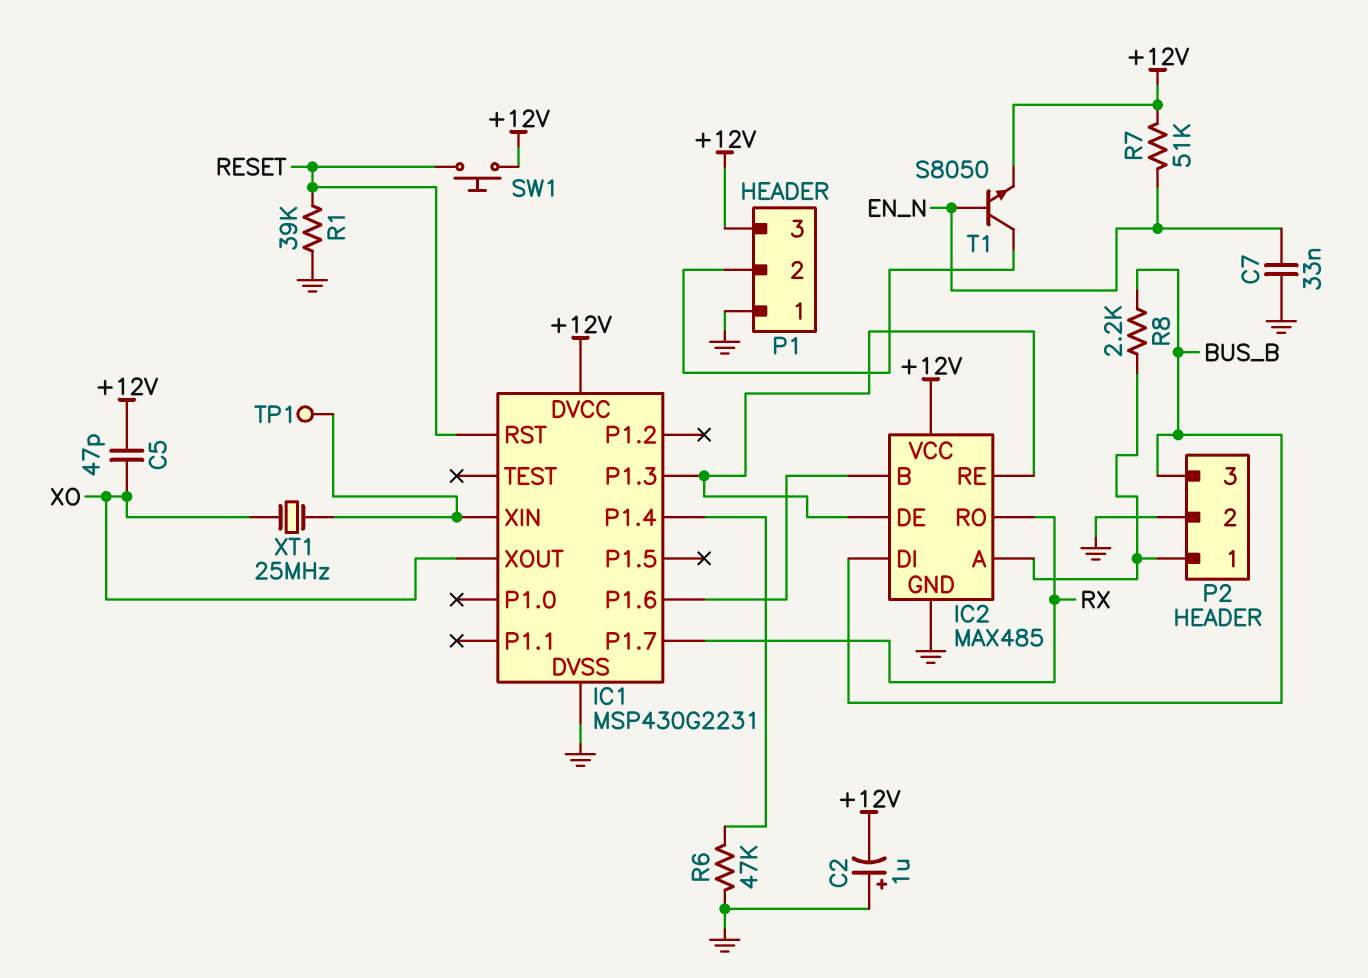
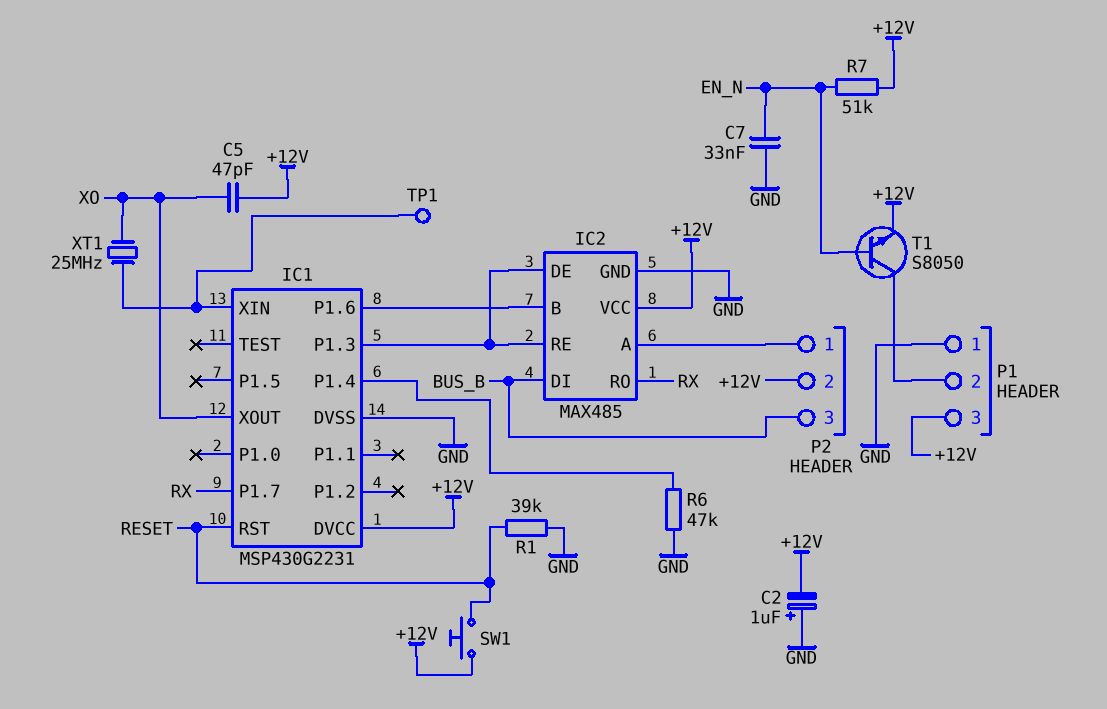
P2 pin 2: GND -> +12V
R8: 2.2k (BUS_B, IC2/A) -> none

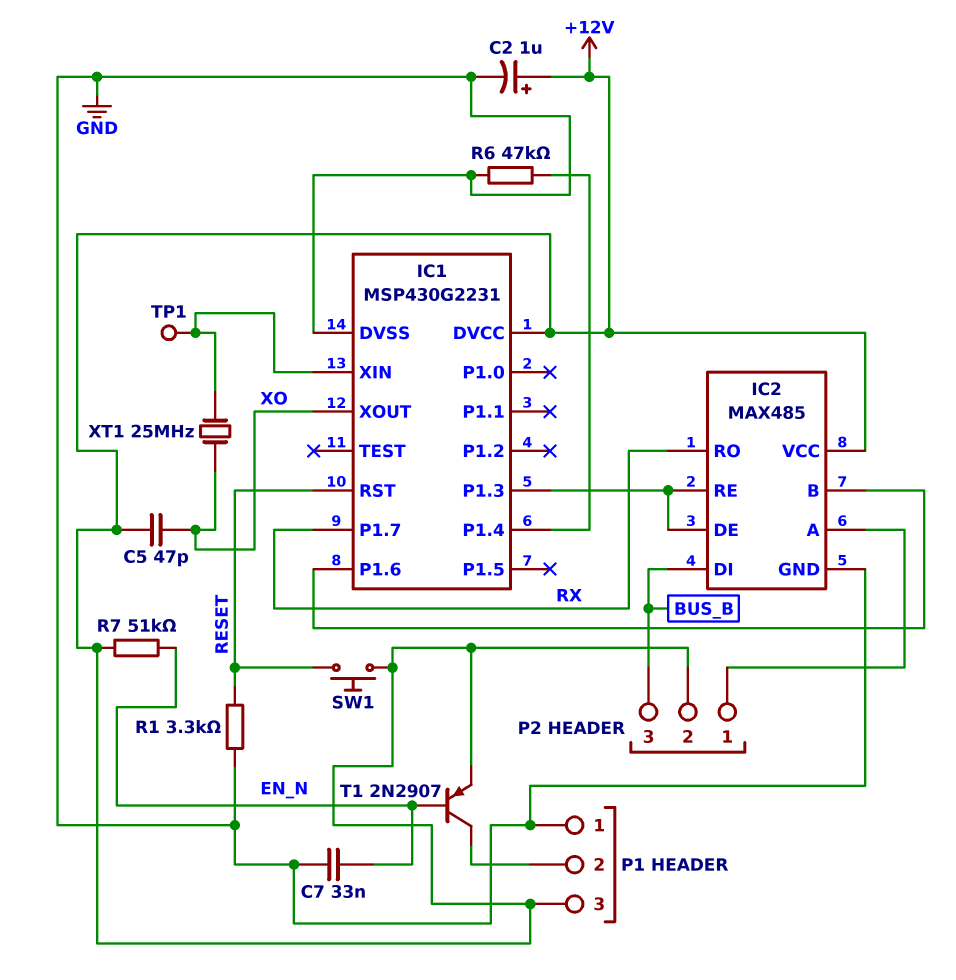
C2: 1uF (plus GND, minus +12V) -> 1uF (plus +12V, minus GND)
R1: 39k (GND, RESET) -> 3.3k (GND, RESET)
T1: NPN S8050 (B EN_N, C P1/2, E +12V) -> PNP 2N2907 (B EN_N, C P1/2, E +12V)

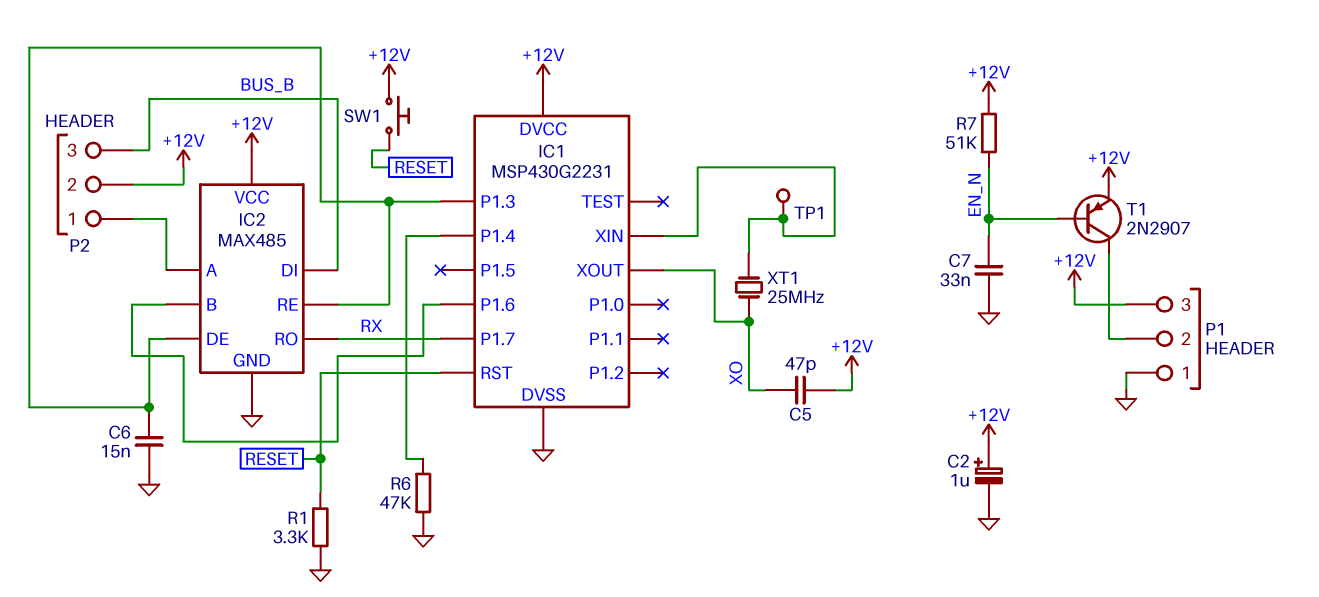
C6: none -> 15nF (GND, IC1/P1.3)

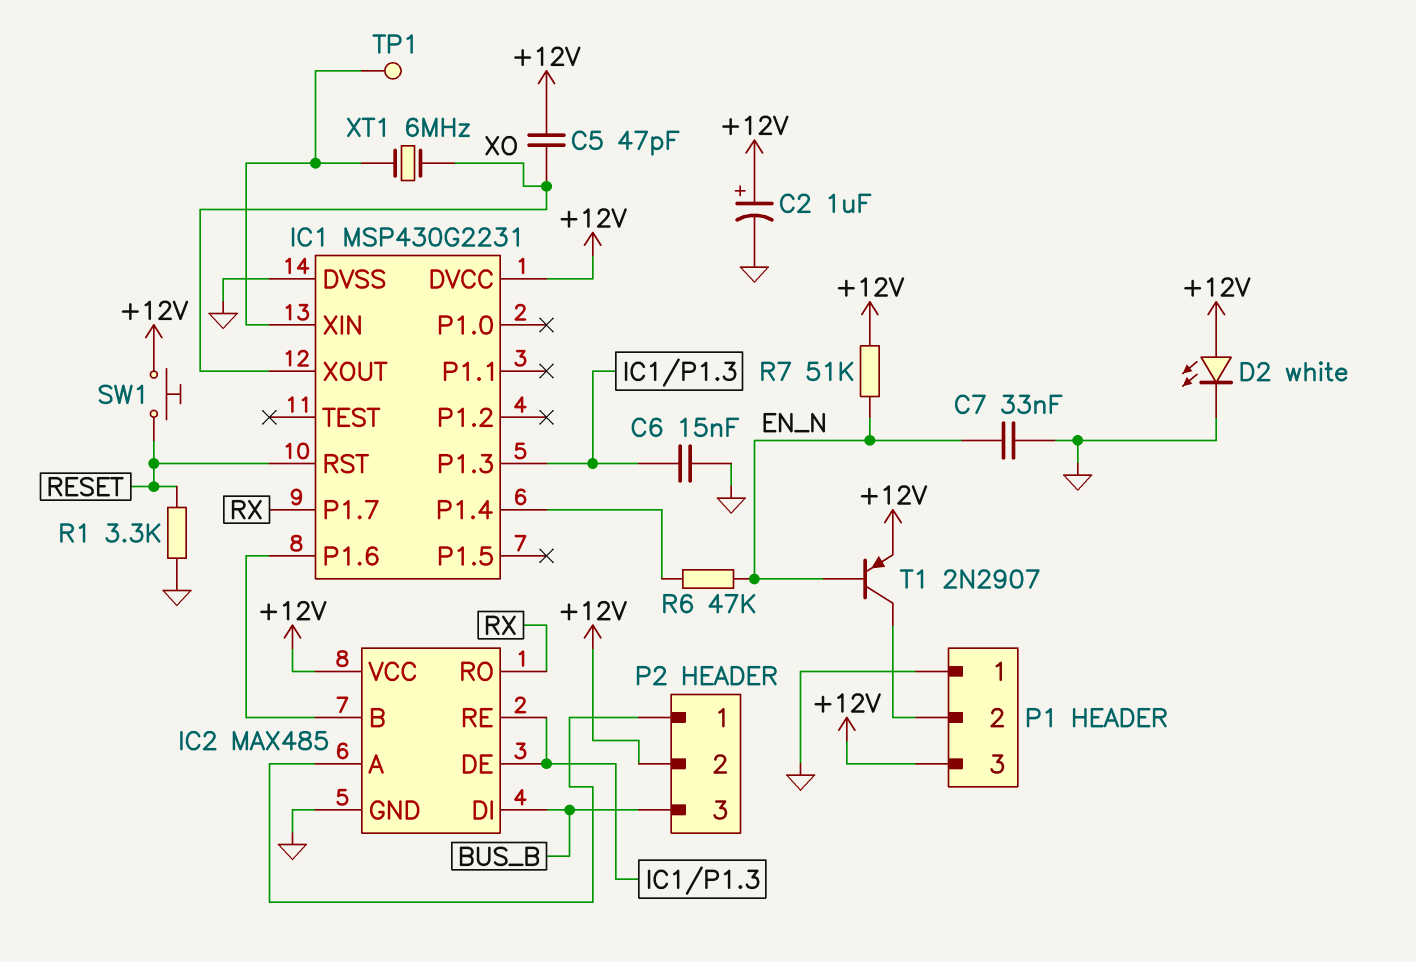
D2: none -> LED white (A +12V, K GND)
R6: 47k (GND, IC1/P1.4) -> 47k (EN_N, IC1/P1.4)
XT1: 25MHz (IC1/XIN, XO) -> 6MHz (IC1/XIN, XO)

